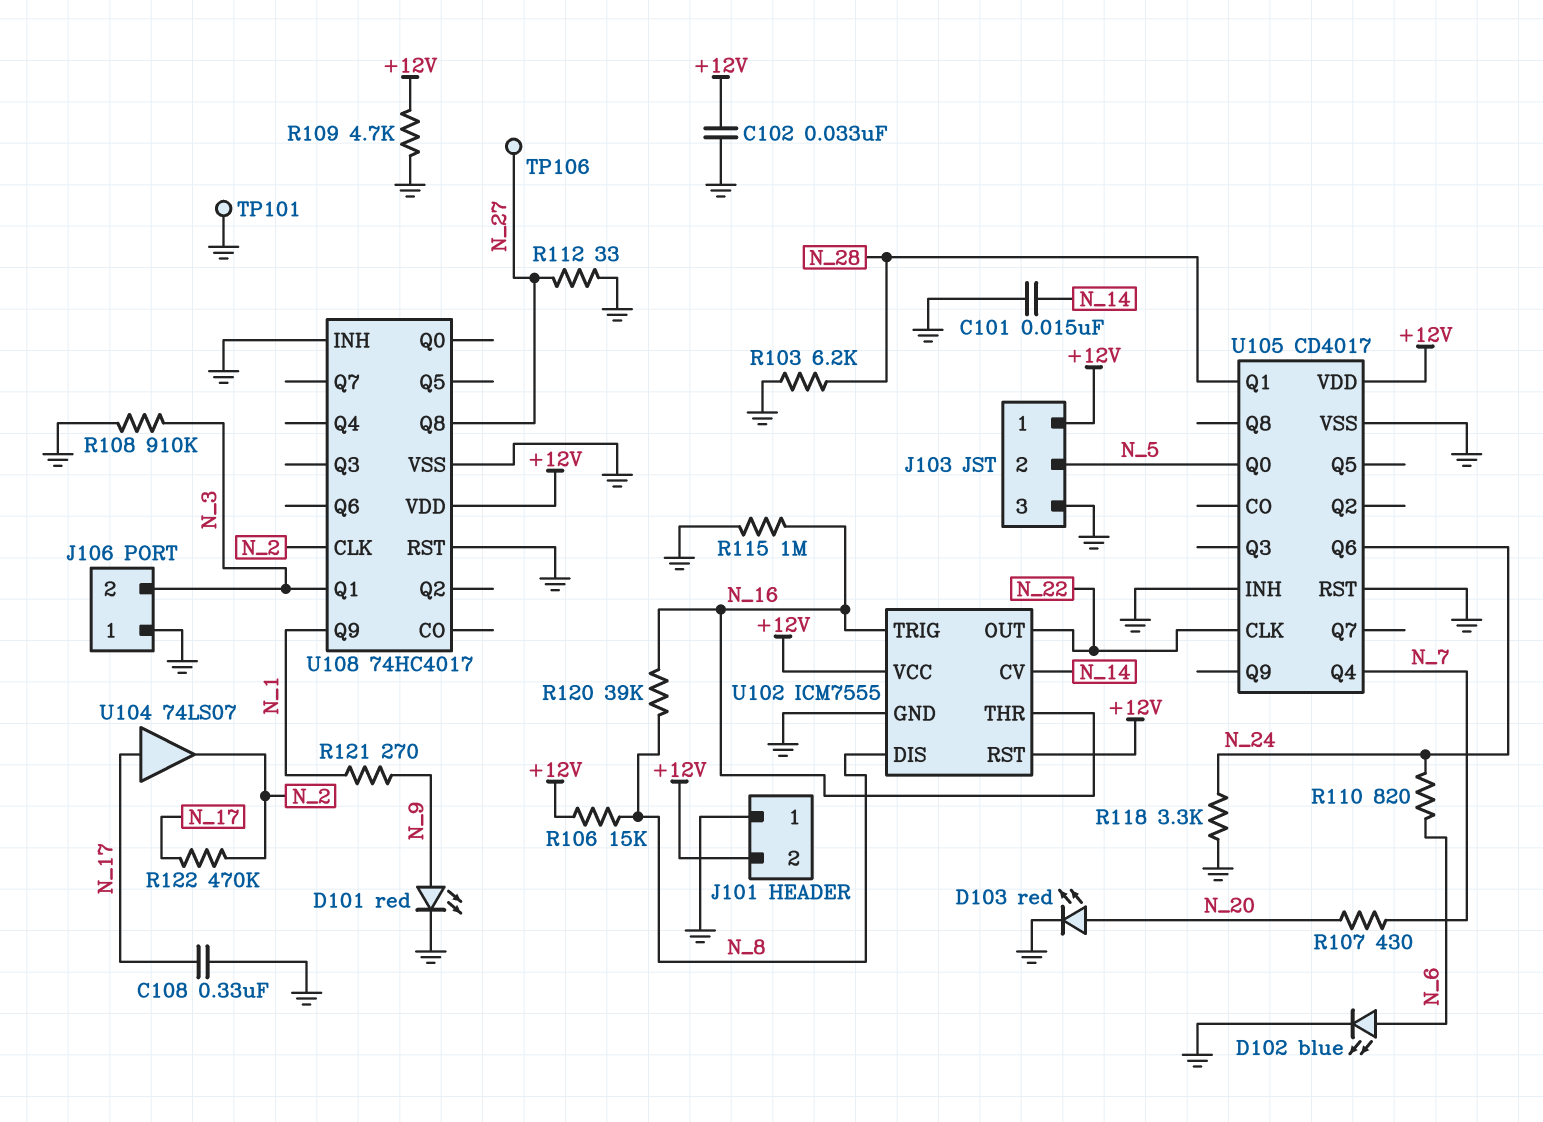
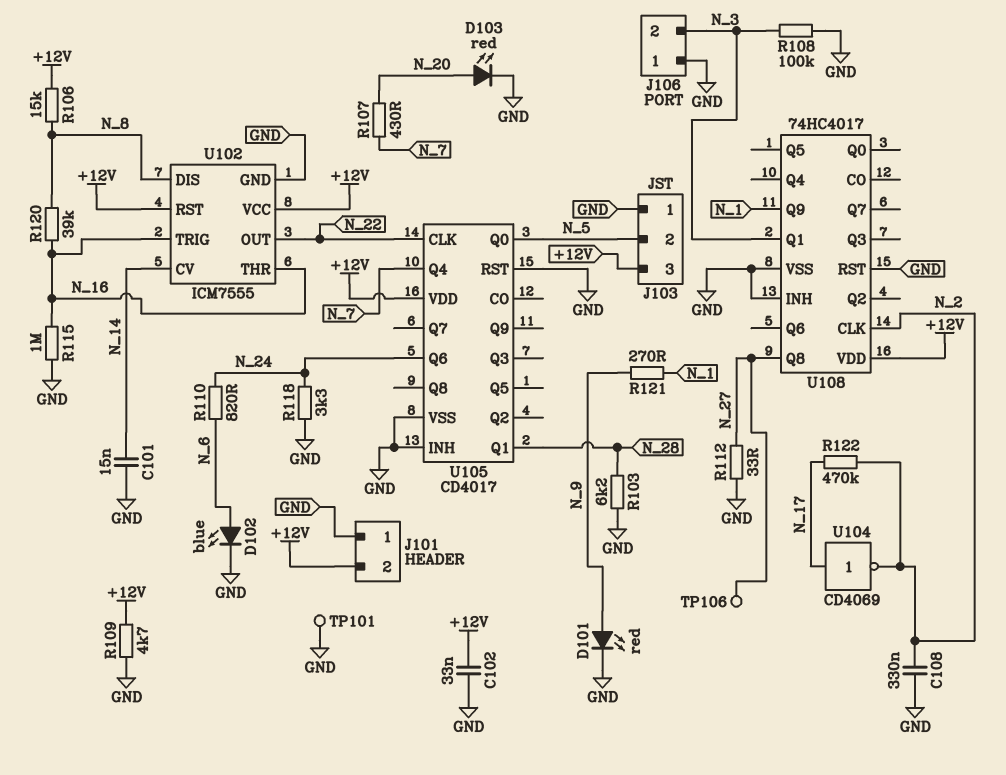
C108: 330nF (GND, N_17) -> 330nF (GND, N_2)
J103 pin 1: +12V -> GND
J103 pin 3: GND -> +12V
R108: 910k (GND, N_3) -> 100k (GND, N_3)
U104: buffer 74LS07 (in N_17, out N_2) -> NOT CD4069 (in N_17, out N_2)

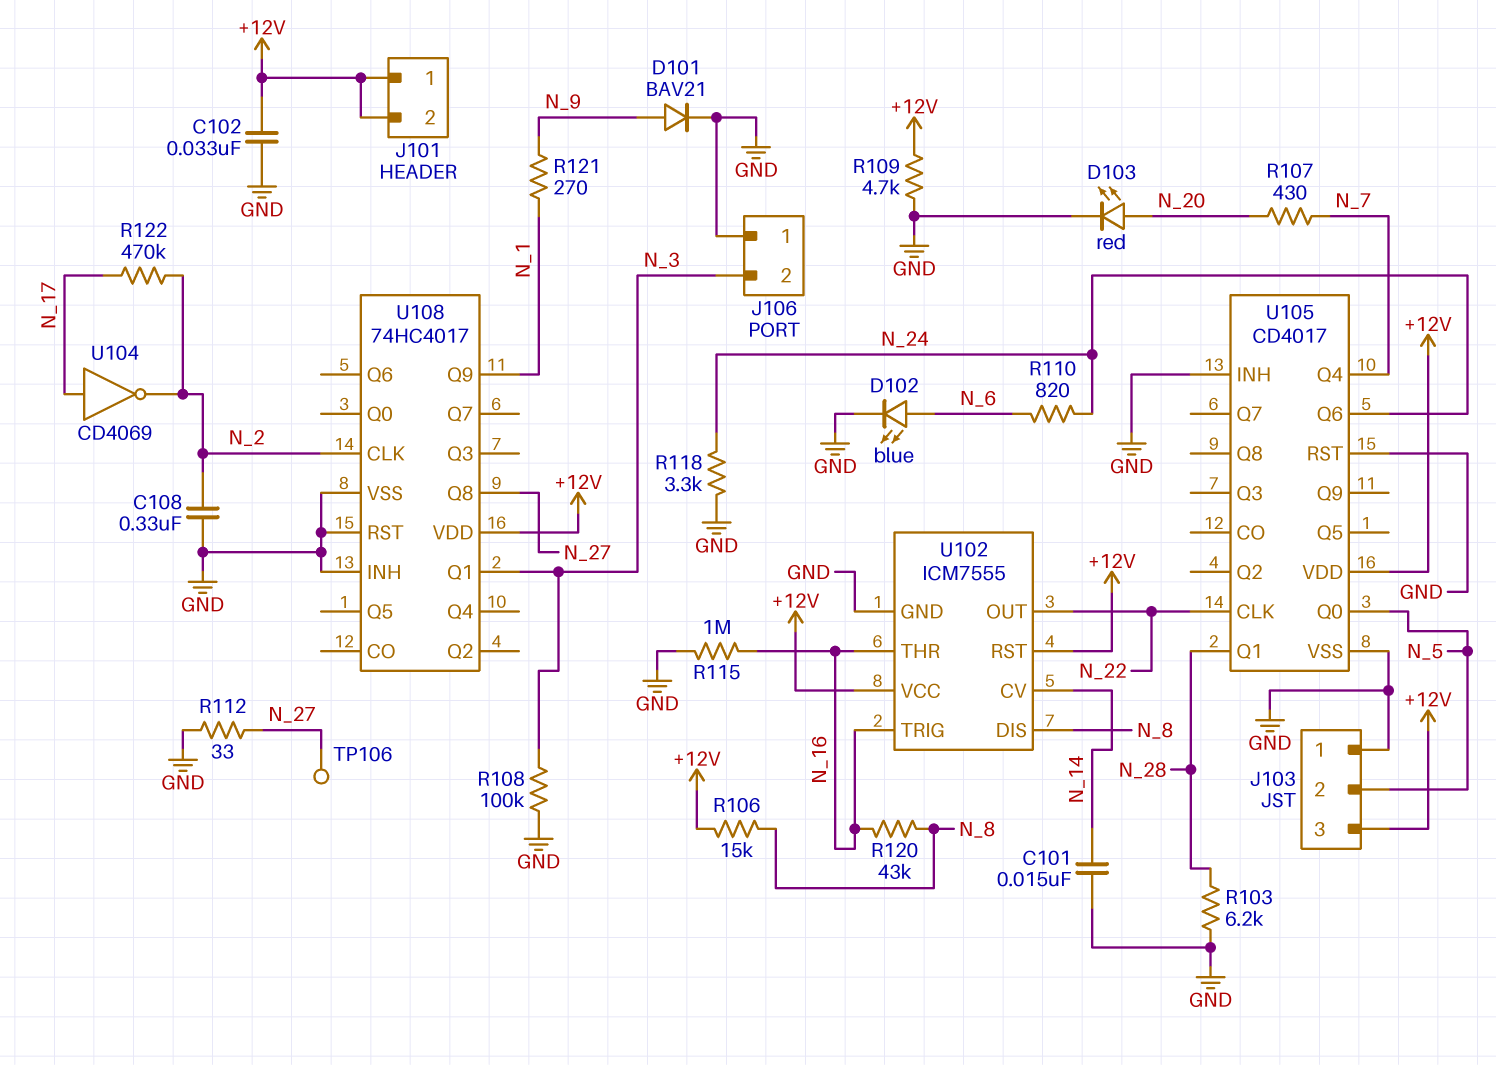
D101: LED red (A N_9, K GND) -> diode BAV21 (A N_9, K GND)
J101 pin 1: GND -> +12V
R120: 39k (N_8, N_16) -> 43k (N_8, N_16)
TP101: test point (GND) -> none

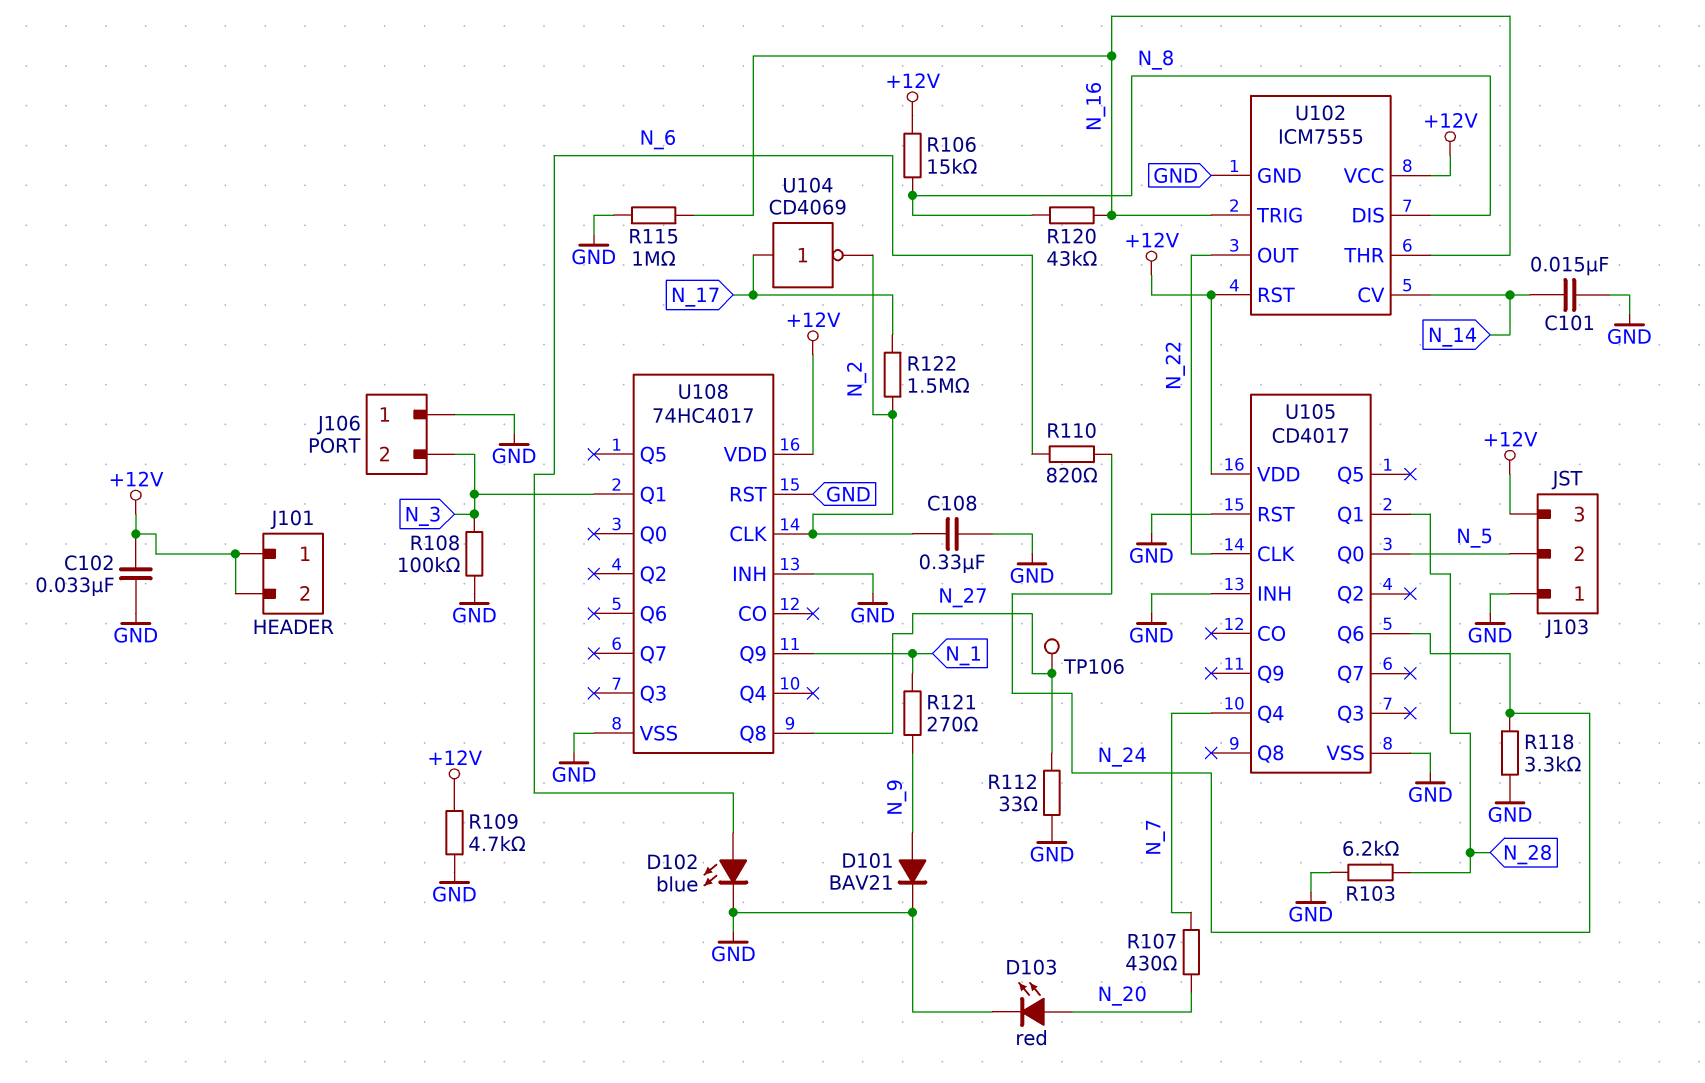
R122: 470k (N_2, N_17) -> 1.5M (N_2, N_17)

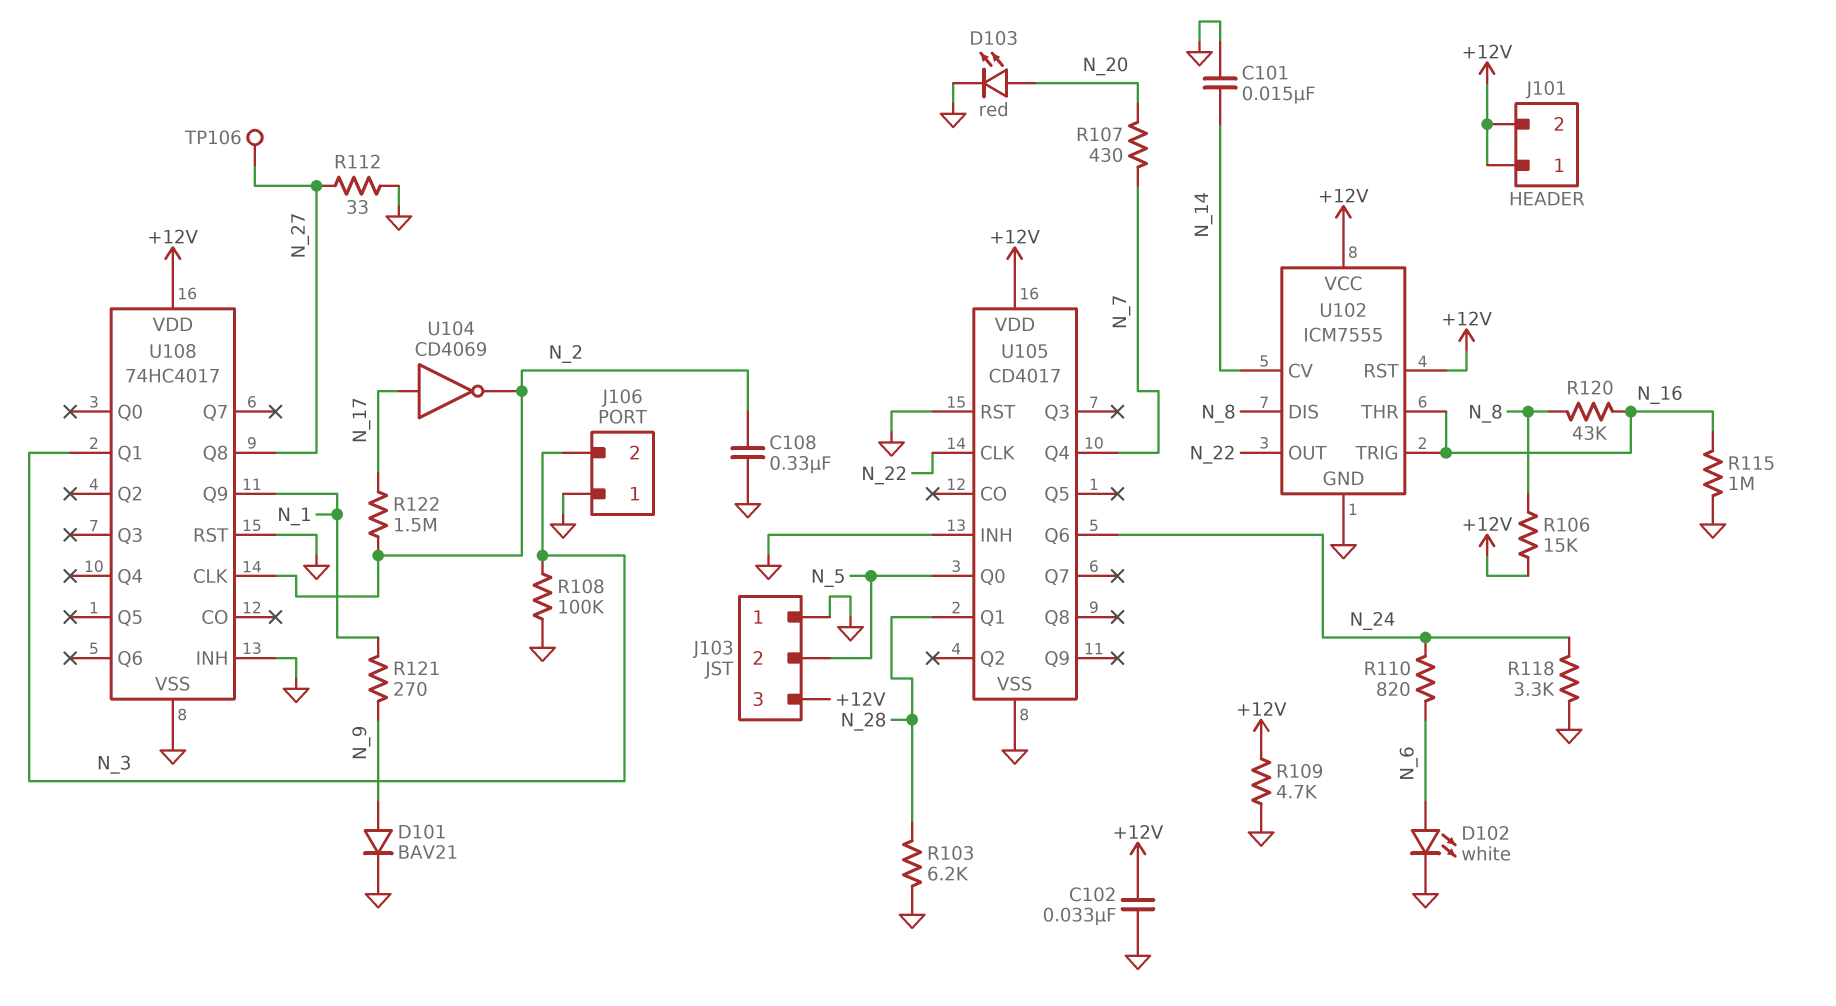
D102: LED blue (A N_6, K GND) -> LED white (A N_6, K GND)

